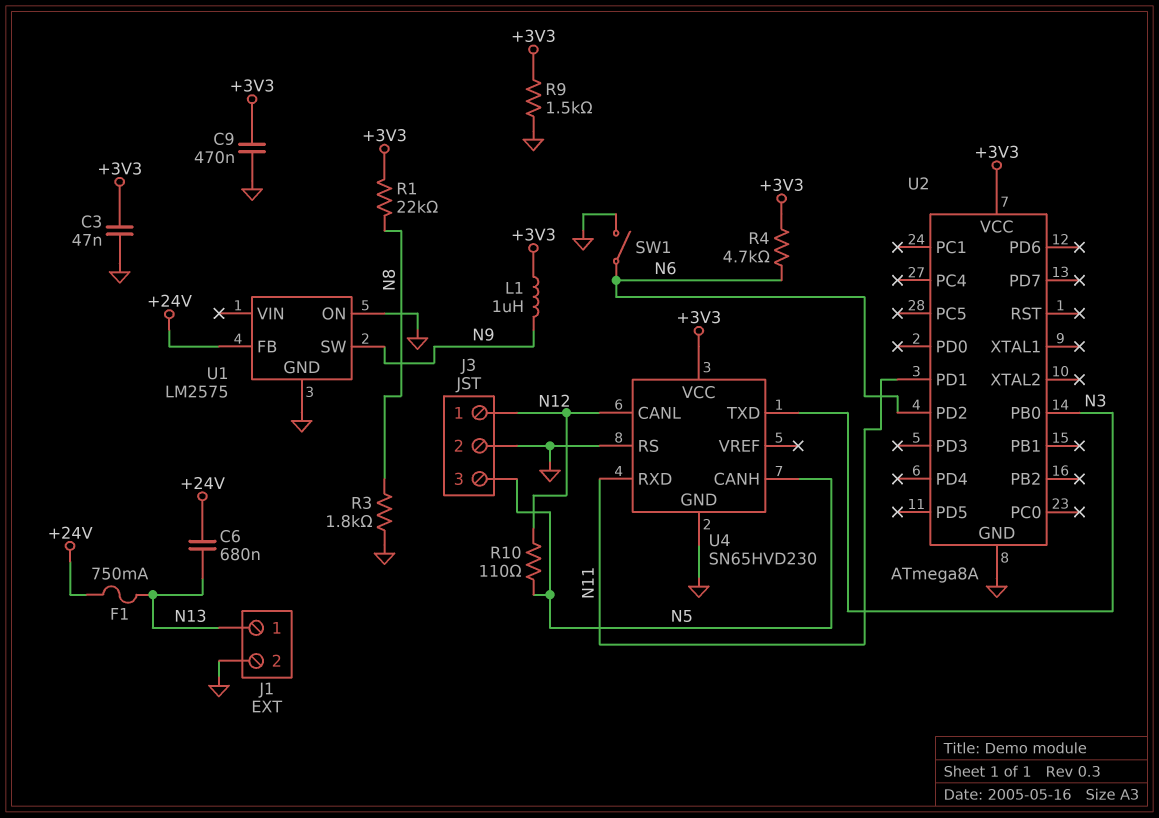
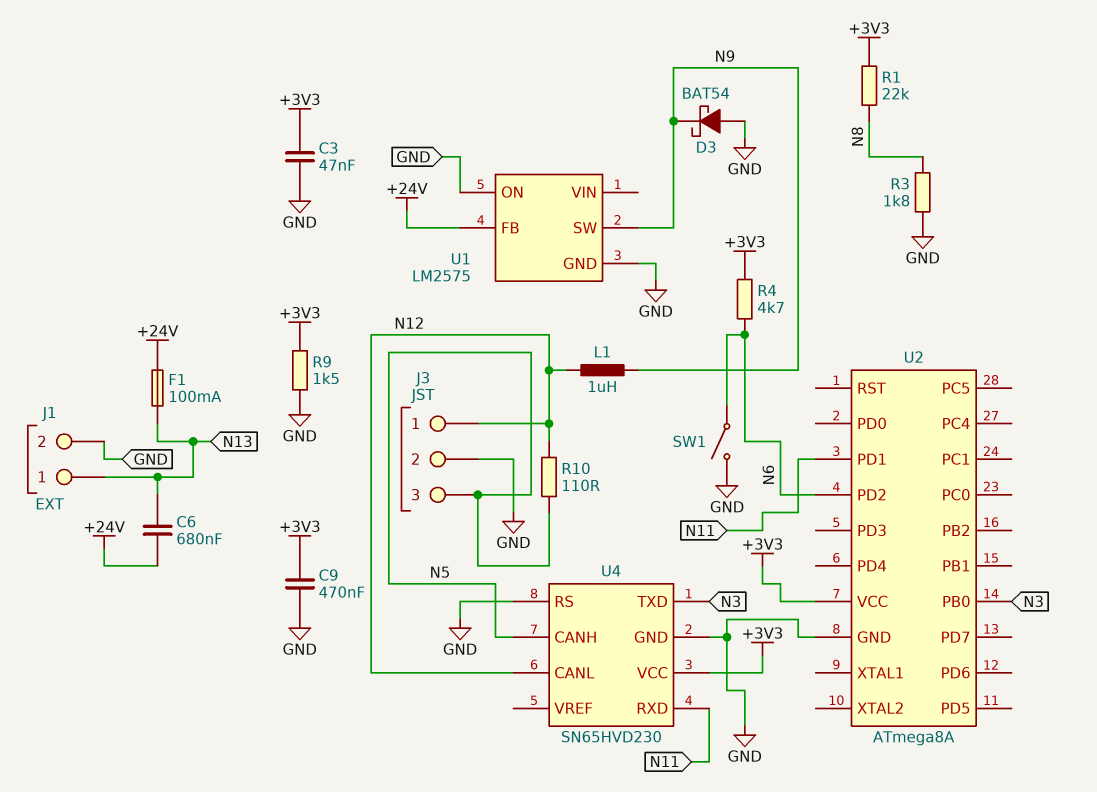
D3: none -> schottky BAT54 (A GND, K N9)
F1: 750mA (+24V, N13) -> 100mA (+24V, N13)
L1: 1uH (+3V3, N9) -> 1uH (N9, N12)

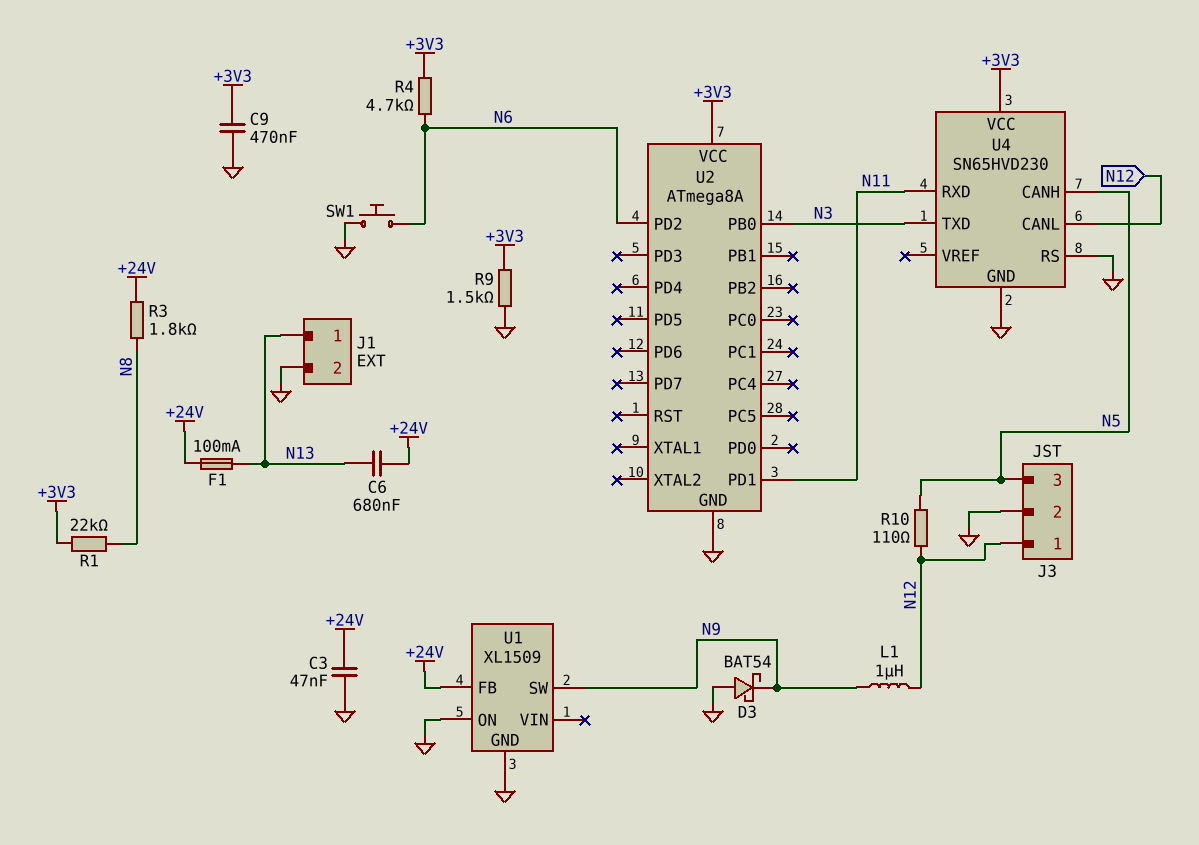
C3: 47nF (+3V3, GND) -> 47nF (+24V, GND)
R3: 1.8k (GND, N8) -> 1.8k (+24V, N8)
SW1: switch (GND, N6) -> button (GND, N6)
U1: LM2575 -> XL1509

